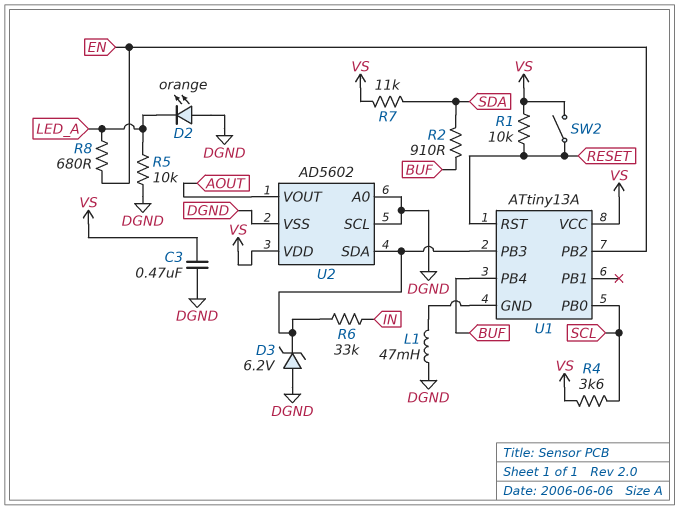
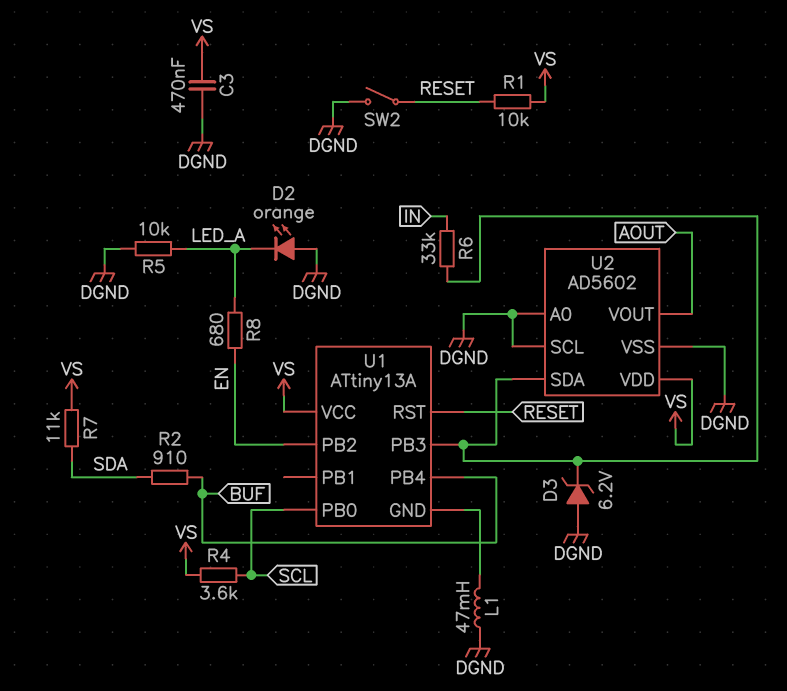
SW2: switch (RESET, VS) -> switch (DGND, RESET)

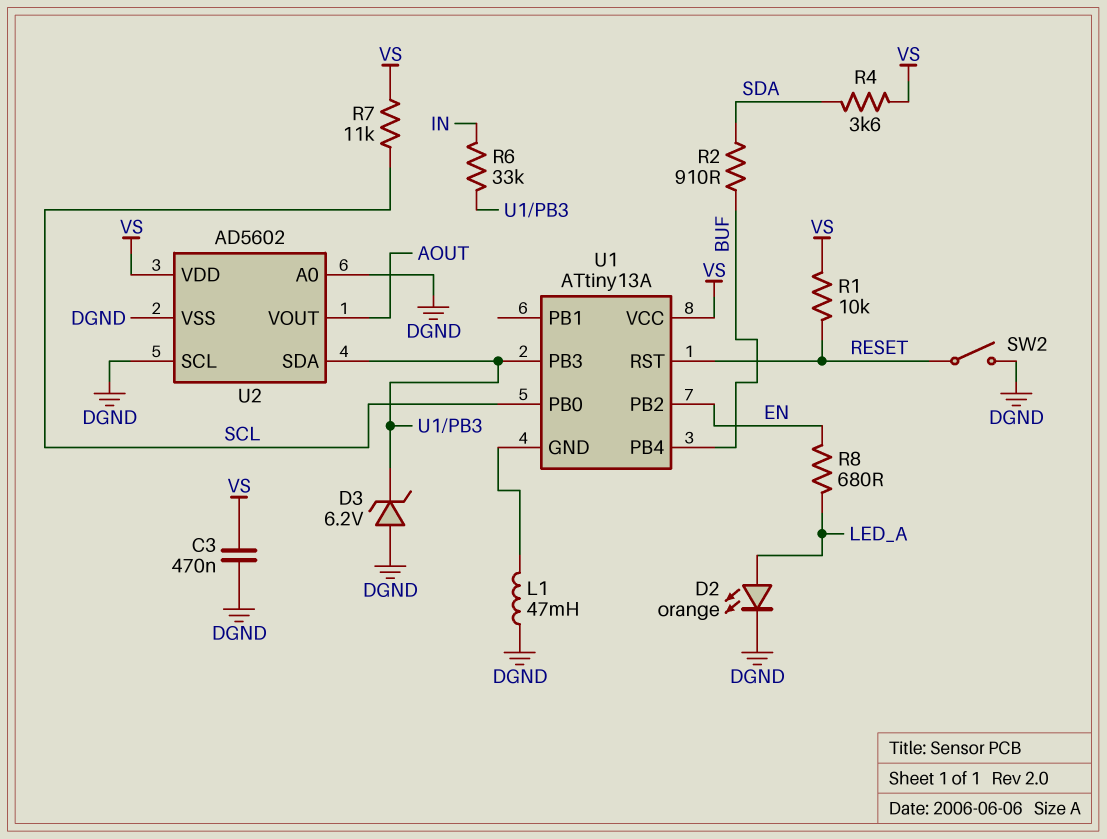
D2: LED orange (A DGND, K LED_A) -> LED orange (A LED_A, K DGND)
R4: 3.6k (SCL, VS) -> 3.6k (SDA, VS)
R5: 10k (DGND, LED_A) -> none
R7: 11k (SDA, VS) -> 11k (SCL, VS)

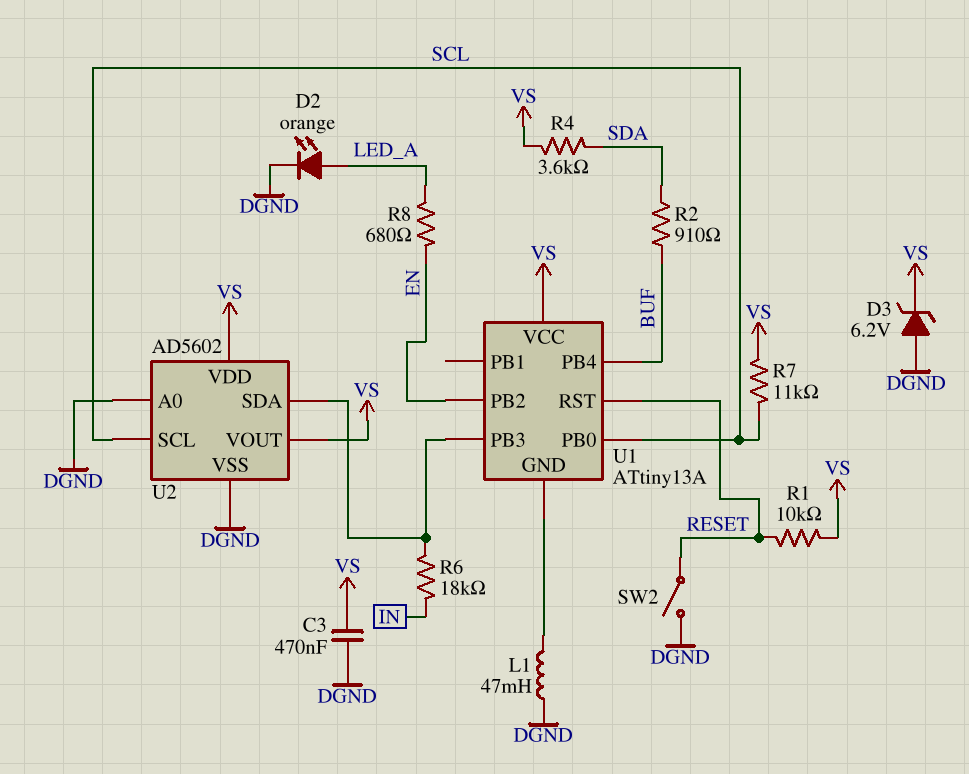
D3: zener 6.2V (A DGND, K U1/PB3) -> zener 6.2V (A DGND, K VS)
R6: 33k (IN, U1/PB3) -> 18k (IN, U1/PB3)
U2 pin SCL: DGND -> SCL
U2 pin VOUT: AOUT -> VS

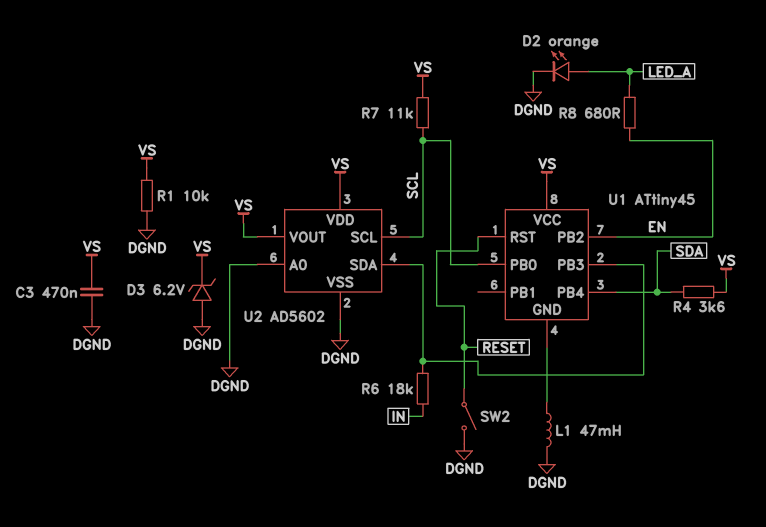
R1: 10k (RESET, VS) -> 10k (DGND, VS)
R2: 910 (BUF, SDA) -> none
U1: ATtiny13A -> ATtiny45
U1 pin PB4: BUF -> SDA

